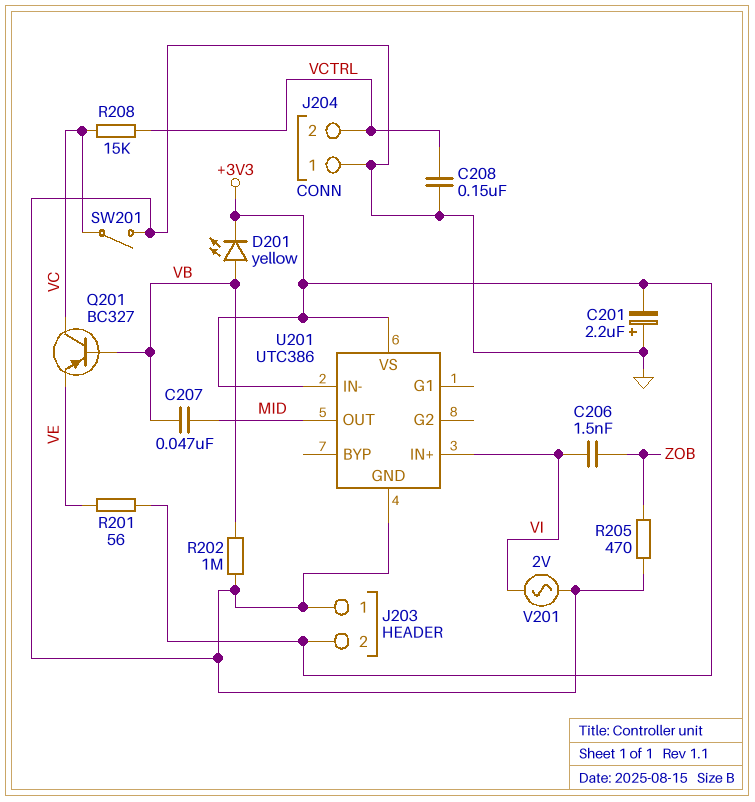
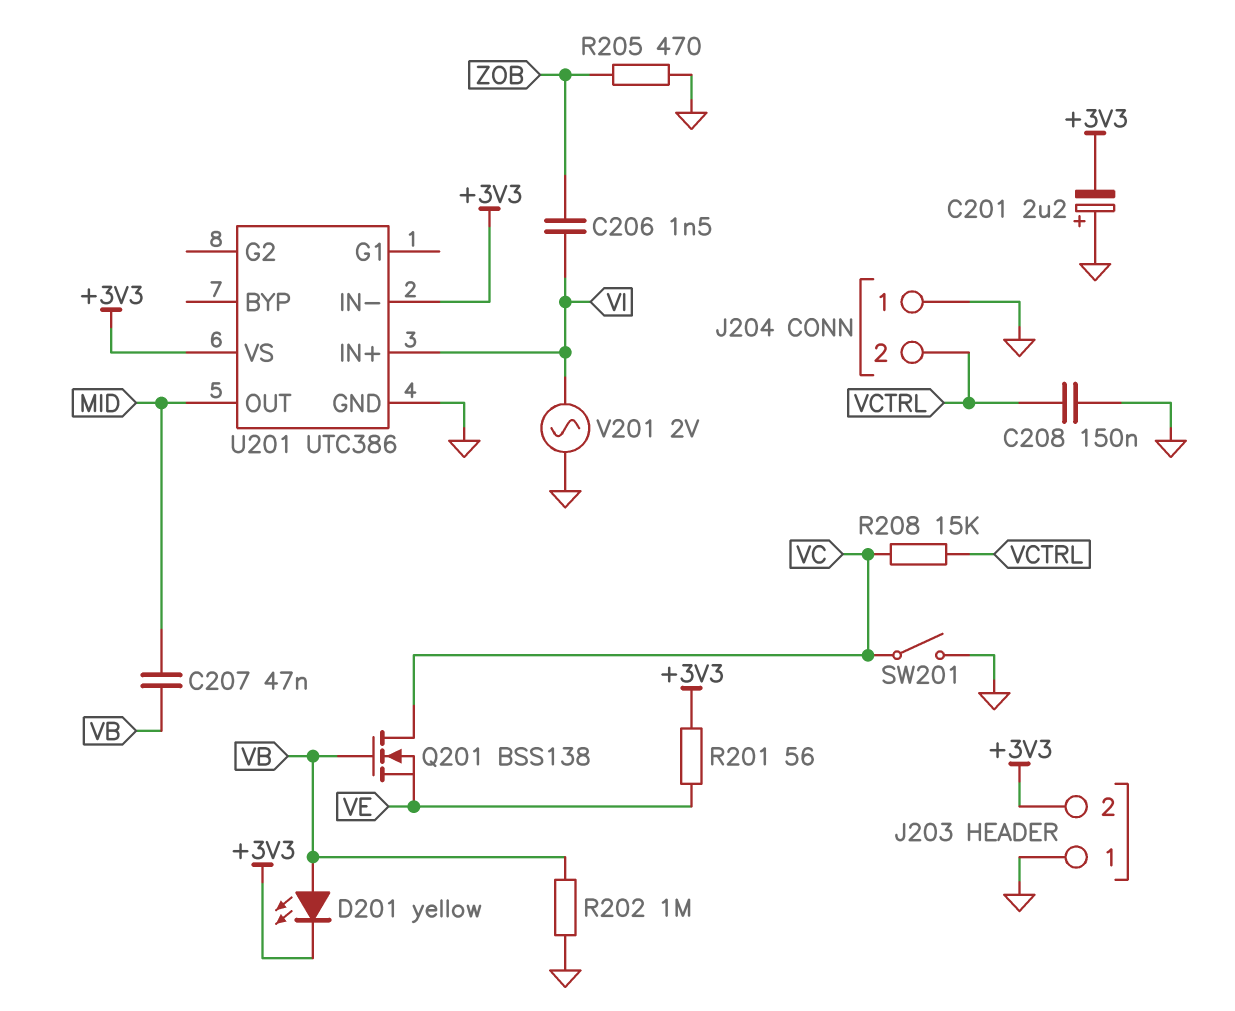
Q201: PNP BC327 (B VB, C VC, E VE) -> NMOS BSS138 (G VB, D VC, S VE)

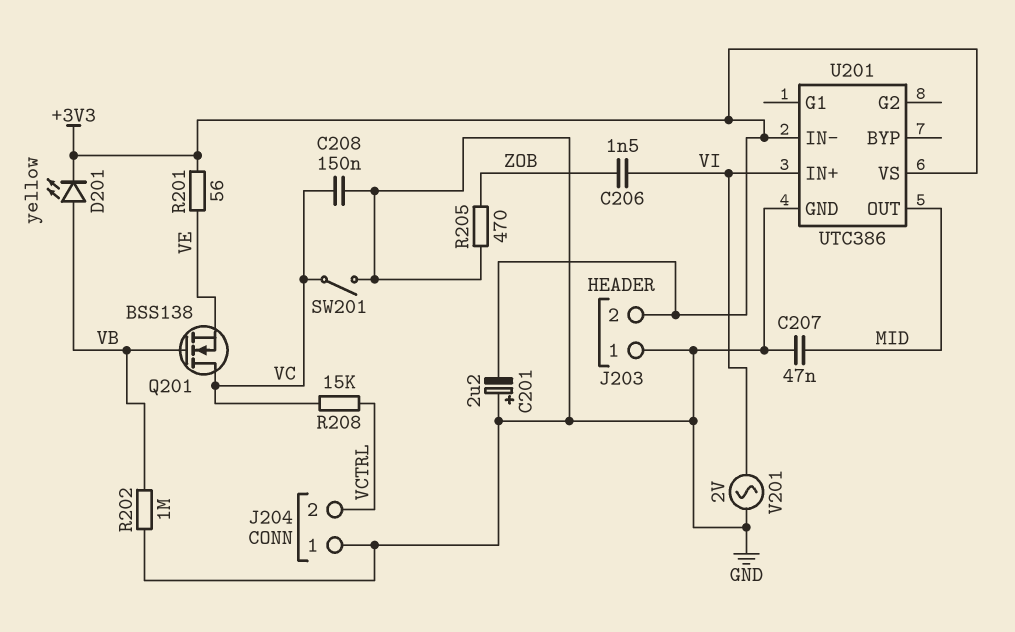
C207: 47nF (MID, VB) -> 47nF (GND, MID)
C208: 150nF (GND, VCTRL) -> 150nF (GND, VC)

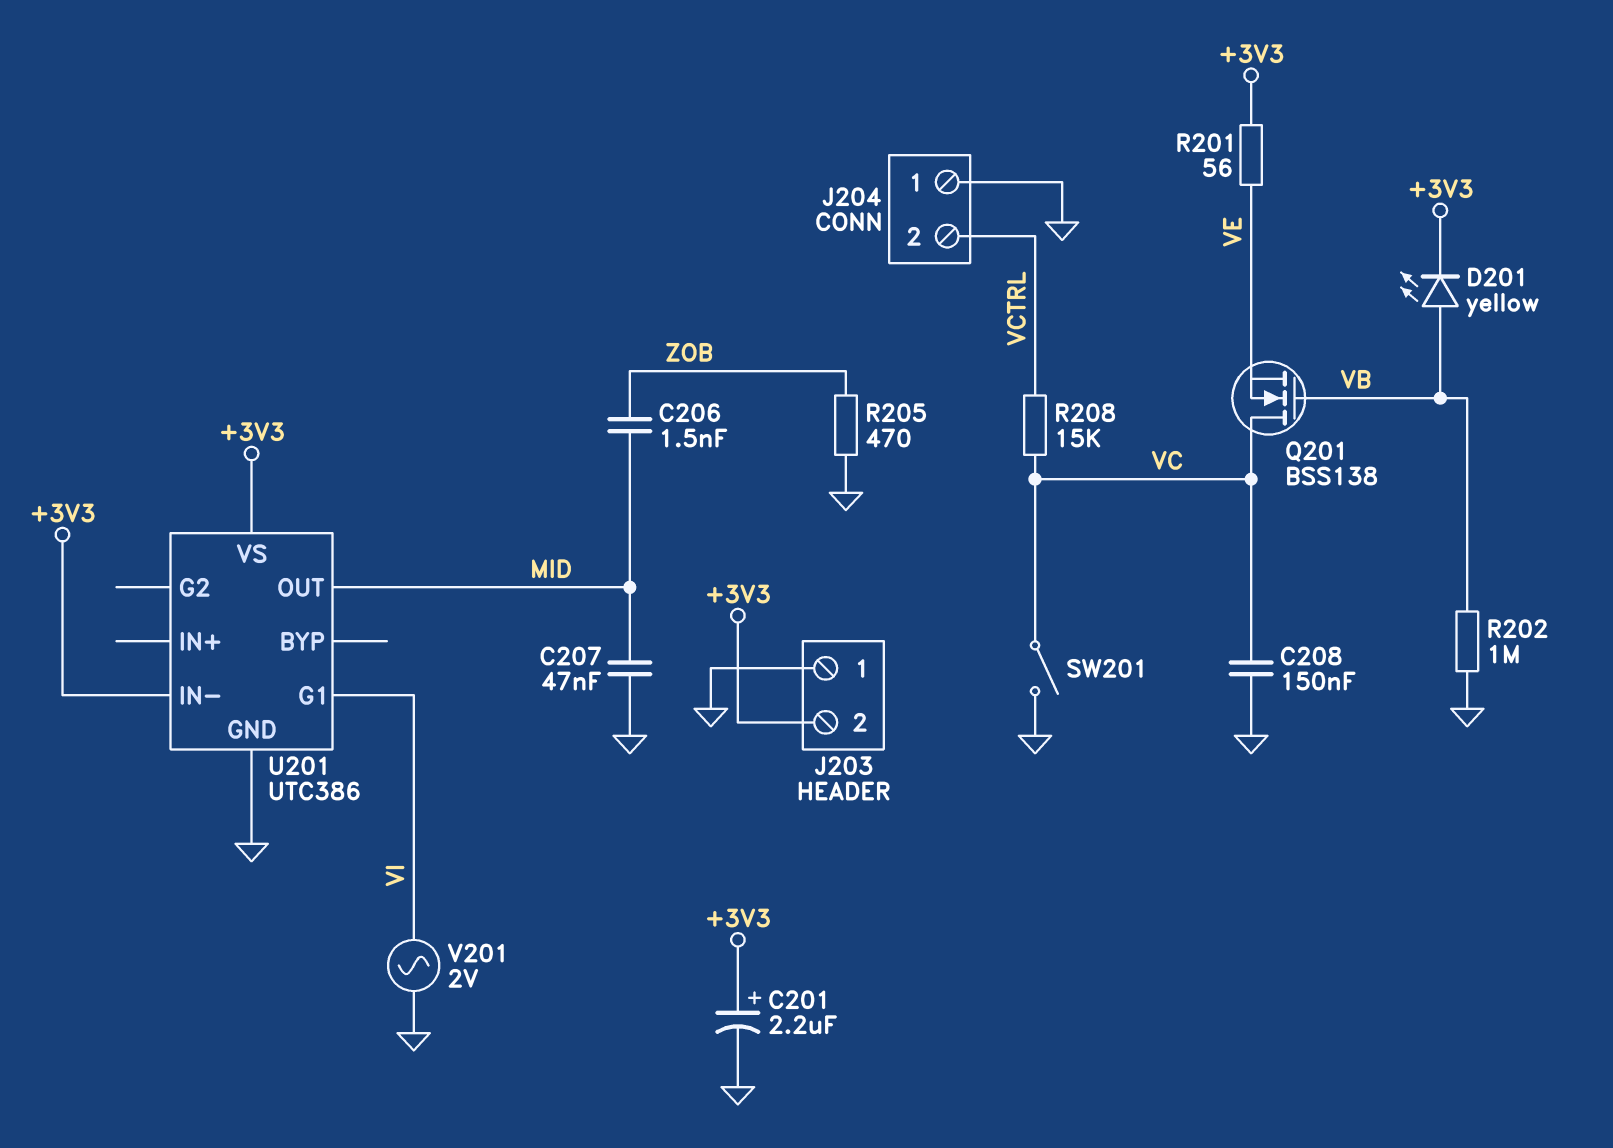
C201: 2.2uF (plus GND, minus +3V3) -> 2.2uF (plus +3V3, minus GND)
C206: 1.5nF (VI, ZOB) -> 1.5nF (MID, ZOB)
U201 pin G1: none -> VI
U201 pin IN+: VI -> none

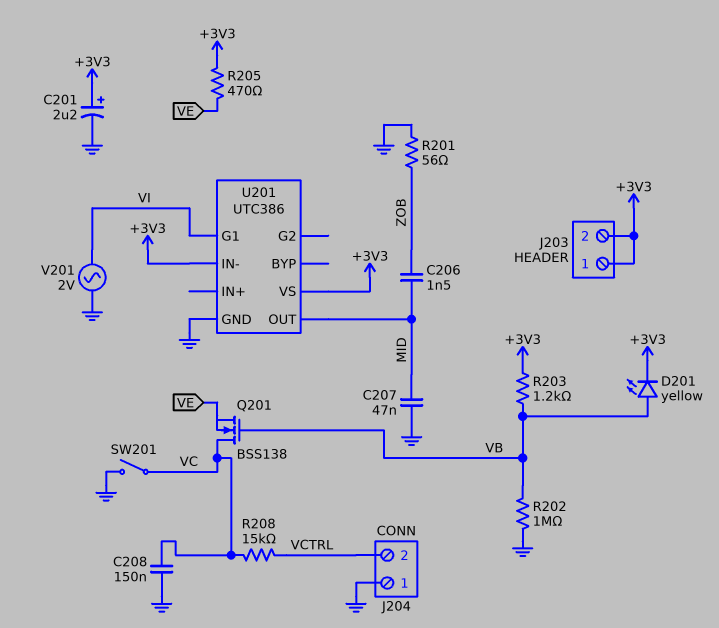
J203 pin 1: GND -> +3V3
R201: 56 (+3V3, VE) -> 56 (GND, ZOB)
R203: none -> 1.2k (+3V3, VB)
R205: 470 (GND, ZOB) -> 470 (+3V3, VE)

